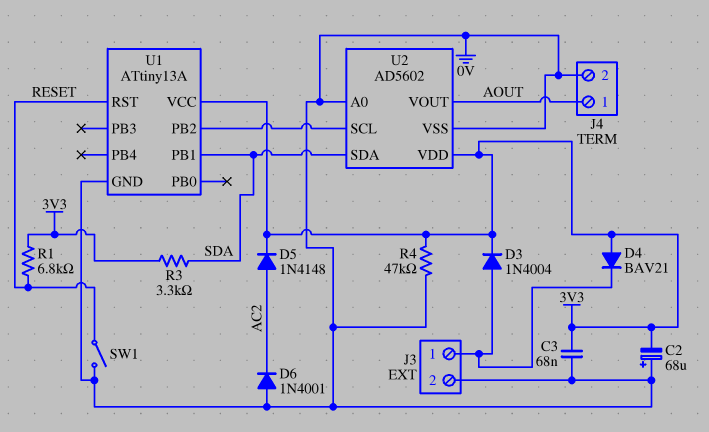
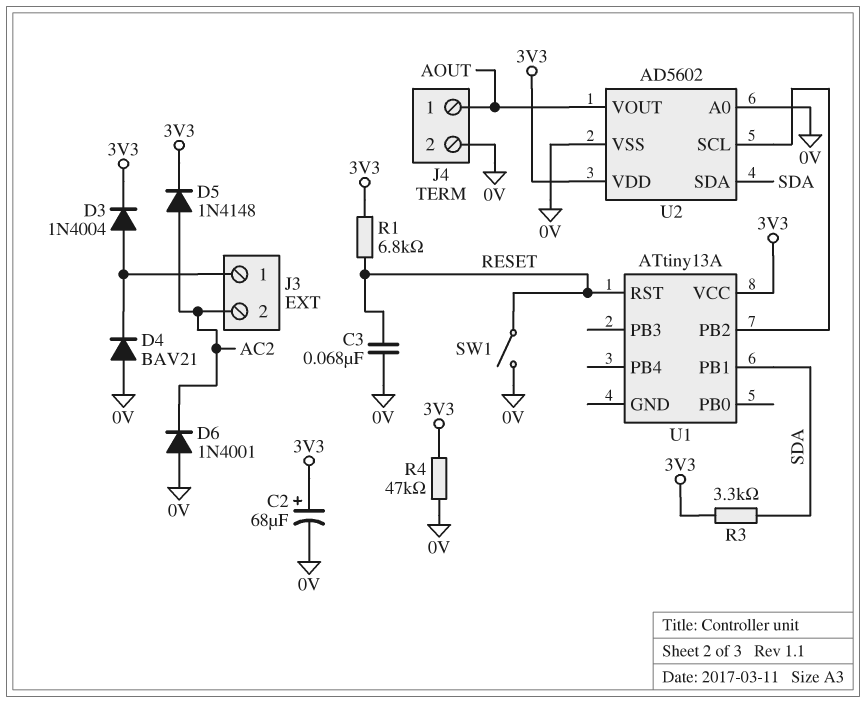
C2: 68uF (plus 0V, minus 3V3) -> 68uF (plus 3V3, minus 0V)
C3: 68nF (0V, 3V3) -> 68nF (0V, RESET)
D4: diode BAV21 (A 3V3, K J3/1) -> diode BAV21 (A 0V, K J3/1)
J3 pin 2: 0V -> AC2
U1 pin GND: 0V -> none

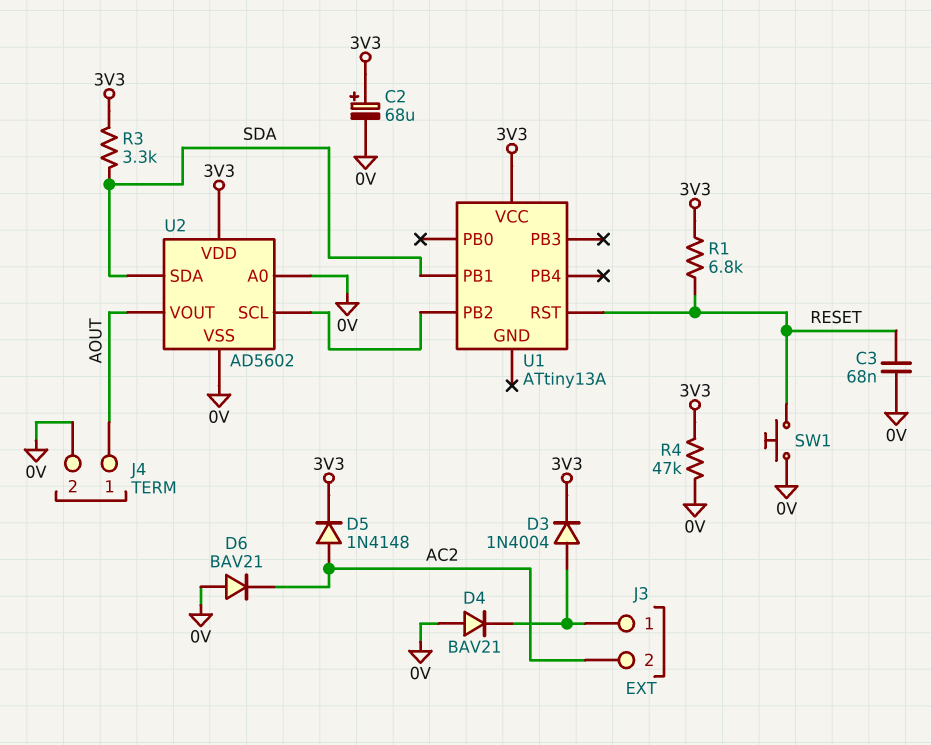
D6: diode 1N4001 (A 0V, K AC2) -> diode BAV21 (A 0V, K AC2)
SW1: switch (0V, RESET) -> button (0V, RESET)

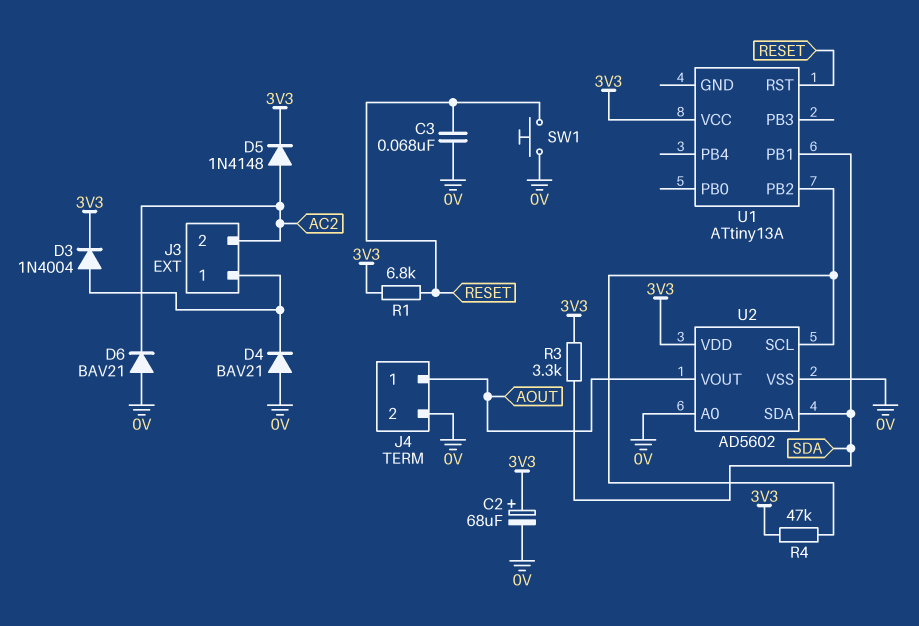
R4: 47k (0V, 3V3) -> 47k (3V3, U1/PB2)

